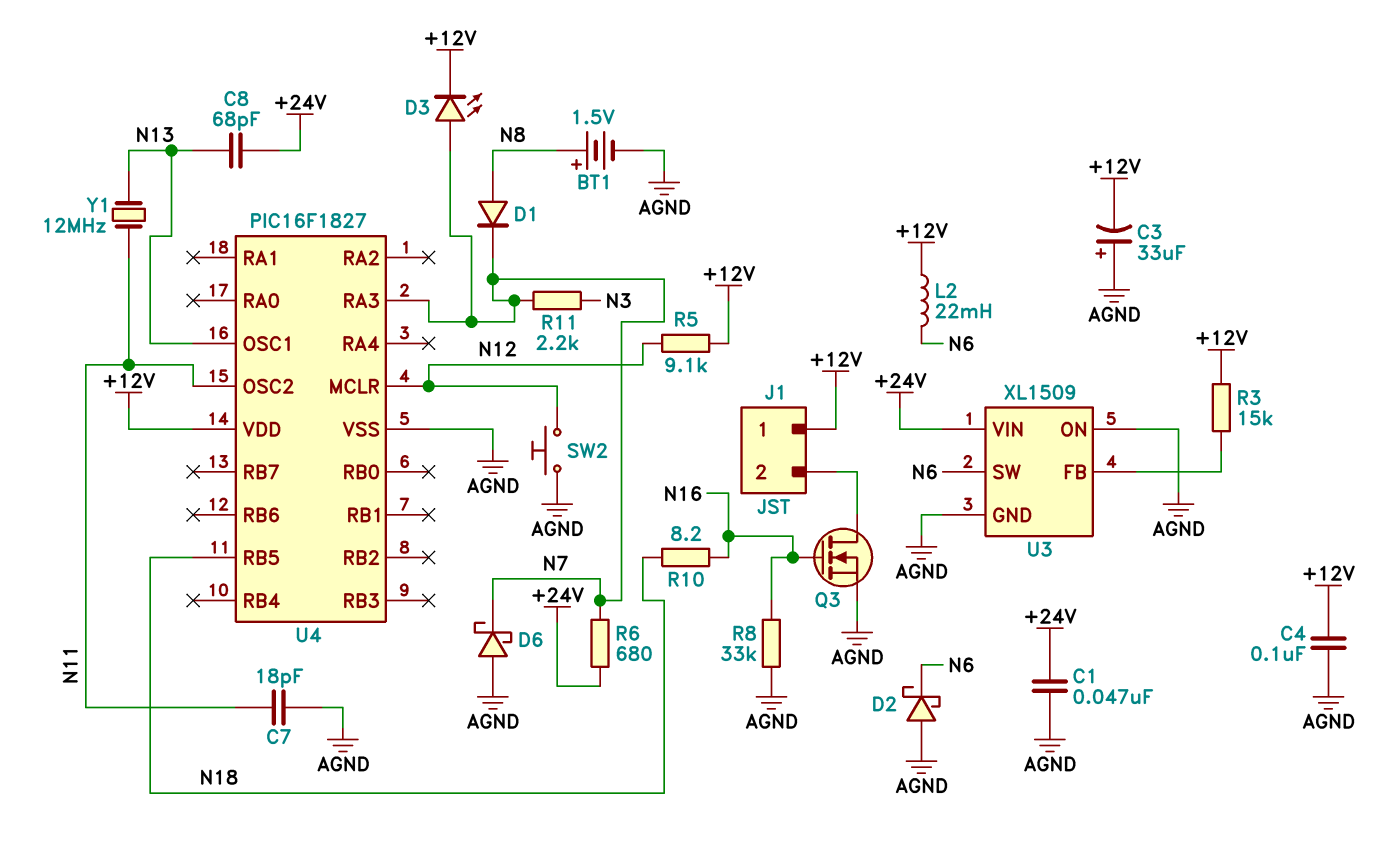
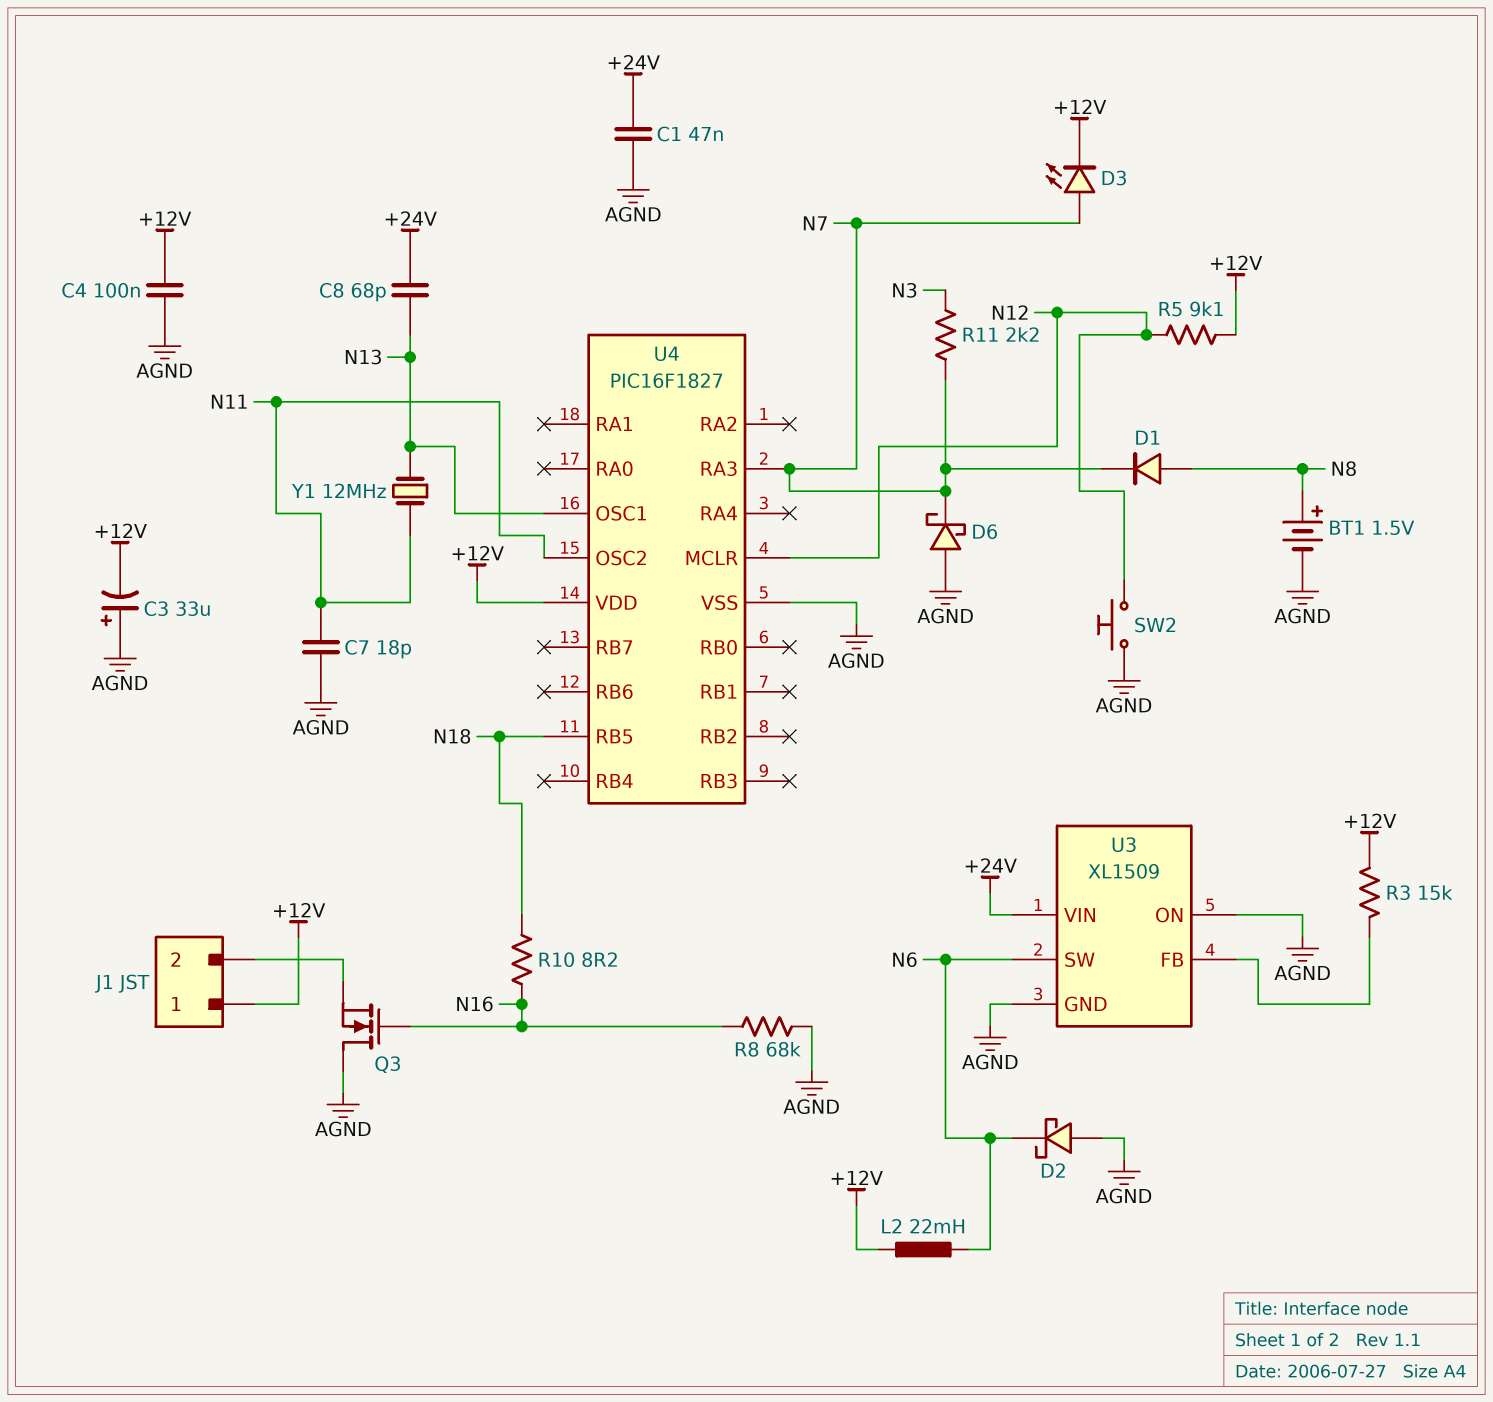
Q3: NMOS (G N16, D J1/2, S AGND) -> NMOS (G N16, D AGND, S J1/2)
R6: 680 (+24V, N7) -> none
R8: 33k (AGND, N16) -> 68k (AGND, N16)

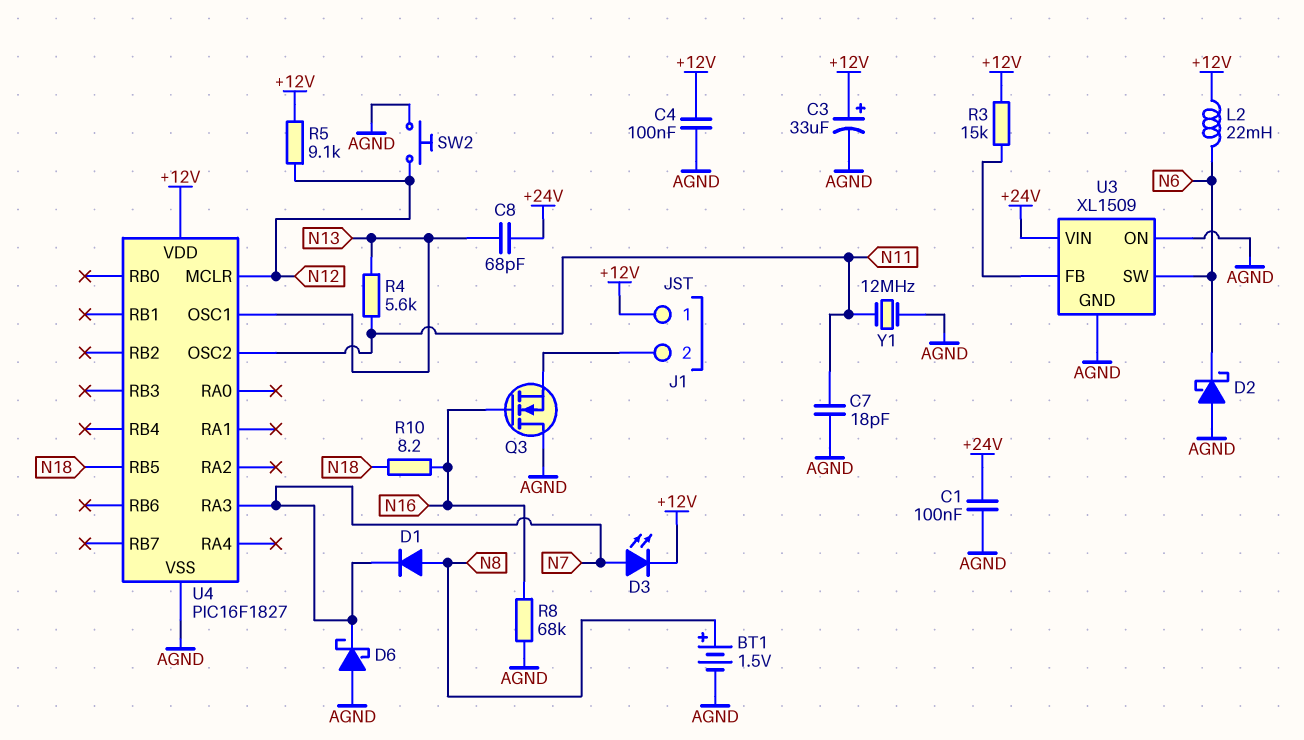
C1: 47nF (+24V, AGND) -> 100nF (+24V, AGND)
C3: 33uF (plus AGND, minus +12V) -> 33uF (plus +12V, minus AGND)
R4: none -> 5.6k (N11, N13)
R11: 2.2k (N3, N7) -> none
Y1: 12MHz (N11, N13) -> 12MHz (AGND, N11)

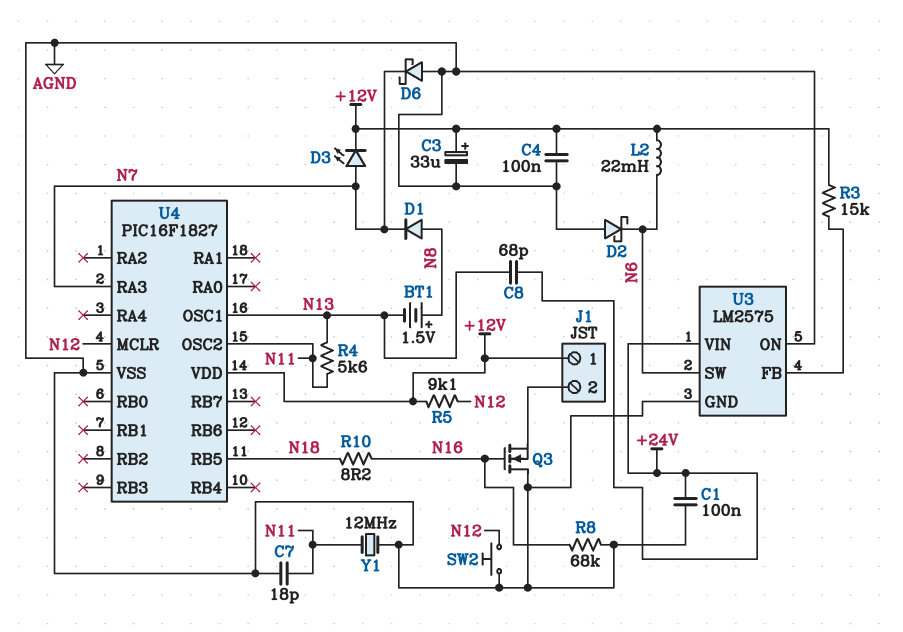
BT1: 1.5V (plus N8, minus AGND) -> 1.5V (plus N8, minus N13)
U3: XL1509 -> LM2575

